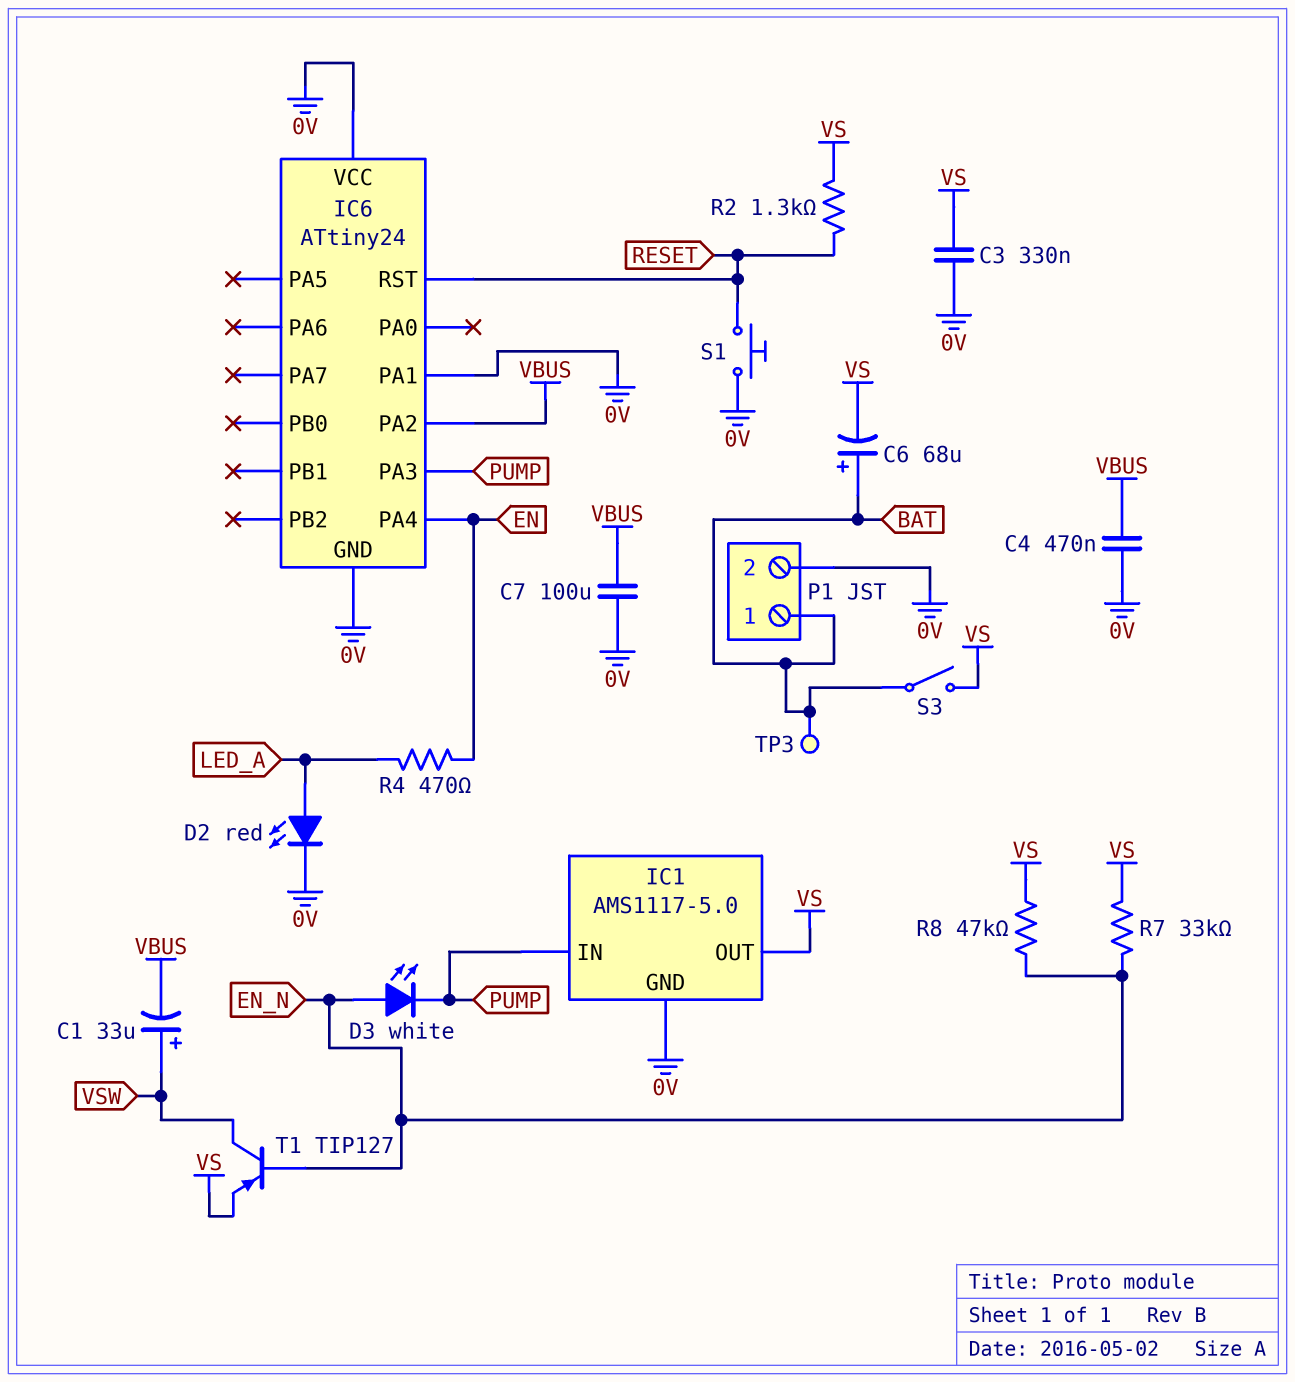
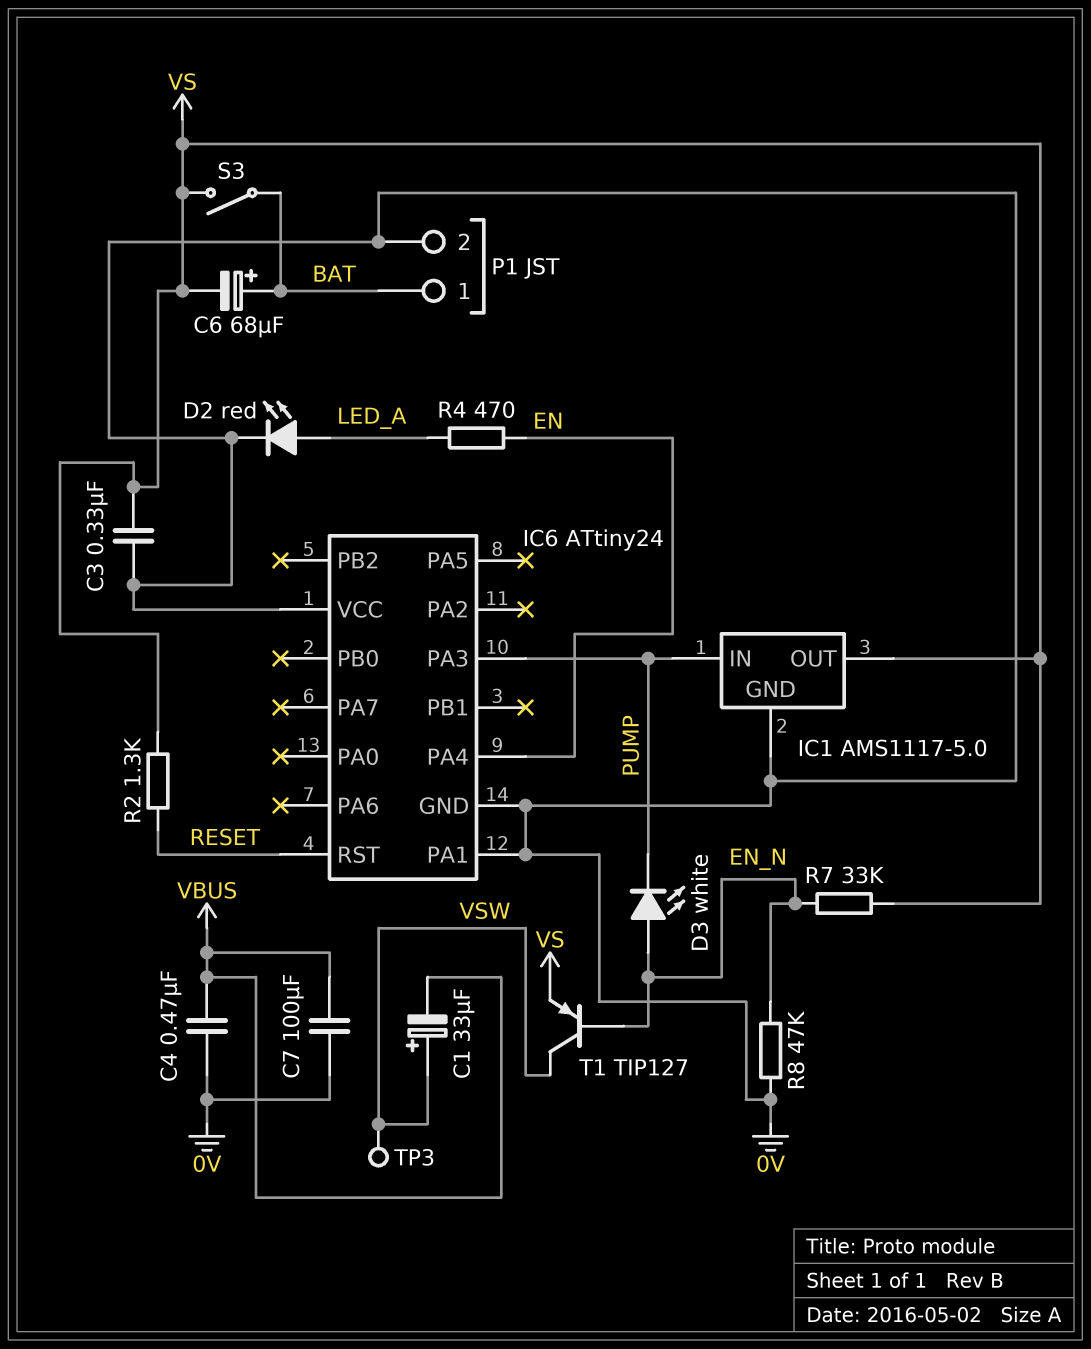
IC6 pin PA2: VBUS -> none
R8: 47k (EN_N, VS) -> 47k (0V, EN_N)
S1: button (0V, RESET) -> none
TP3: test point (BAT) -> test point (VSW)

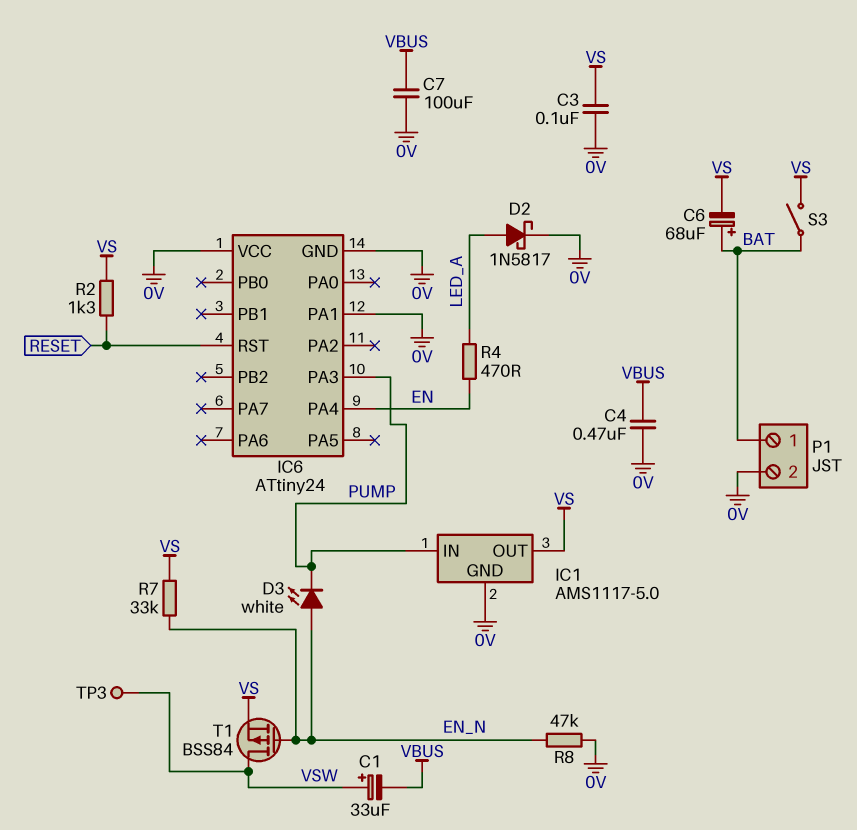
C3: 330nF (0V, VS) -> 100nF (0V, VS)
D2: LED red (A LED_A, K 0V) -> schottky 1N5817 (A LED_A, K 0V)
T1: PNP TIP127 (B EN_N, C VSW, E VS) -> PMOS BSS84 (G EN_N, D VSW, S VS)

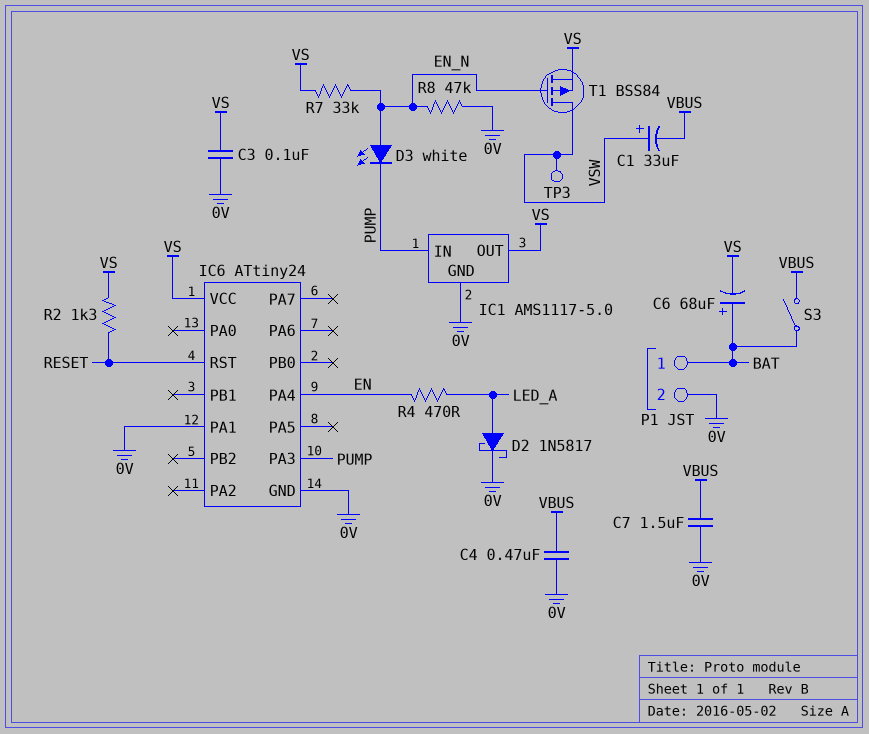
C7: 100uF (0V, VBUS) -> 1.5uF (0V, VBUS)
IC6 pin VCC: 0V -> VS
S3: switch (BAT, VS) -> switch (BAT, VBUS)

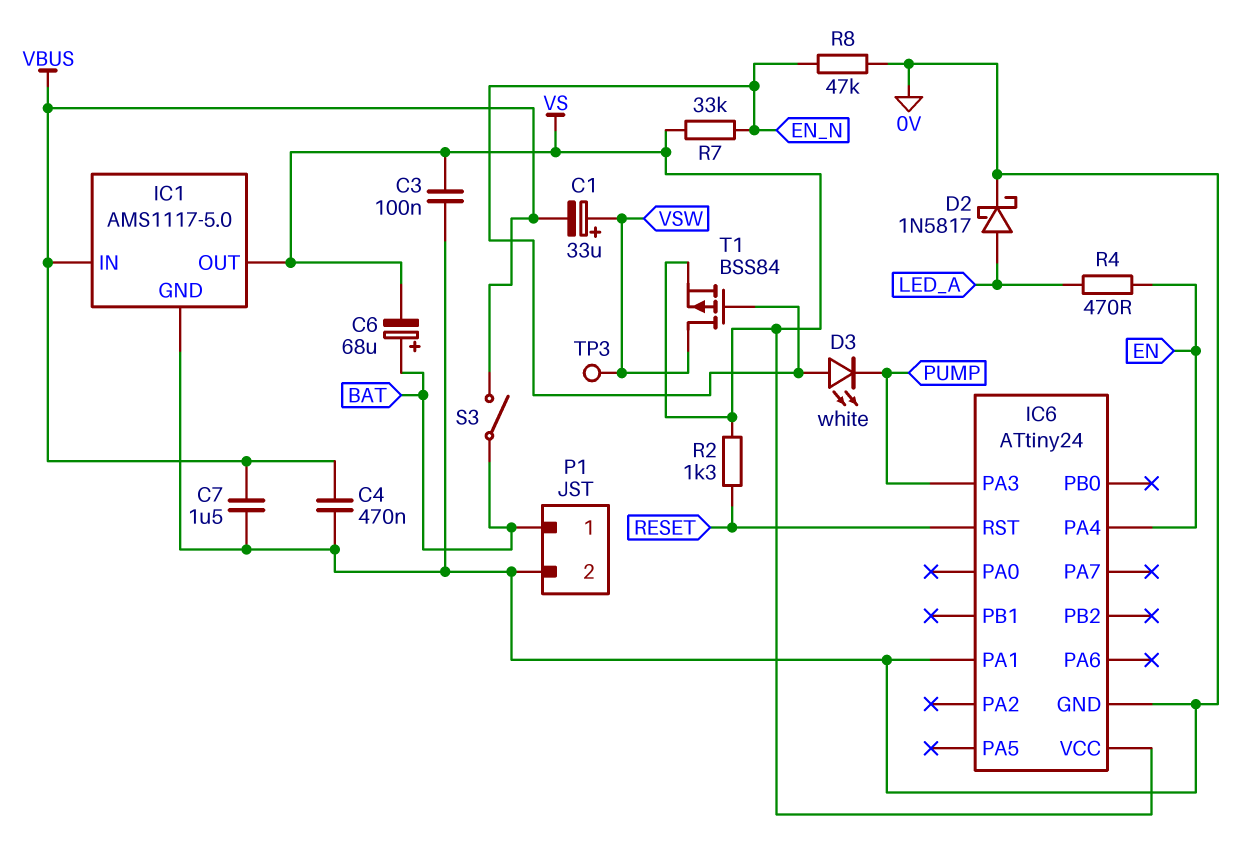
IC1 pin IN: PUMP -> VBUS

